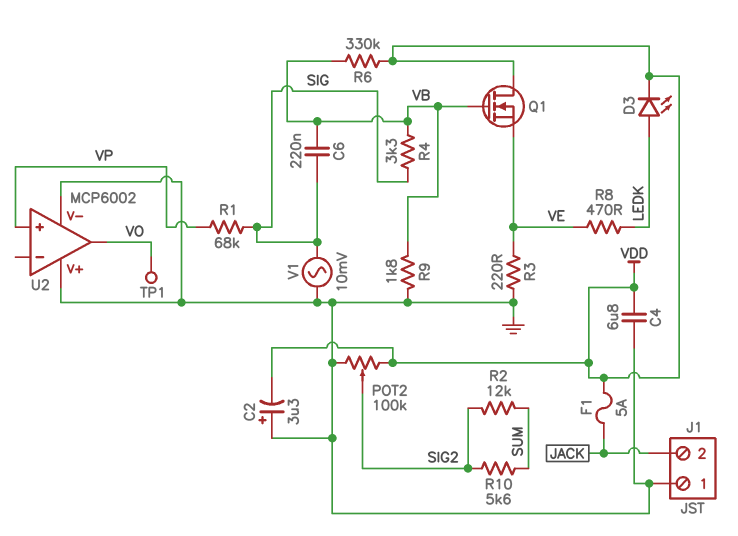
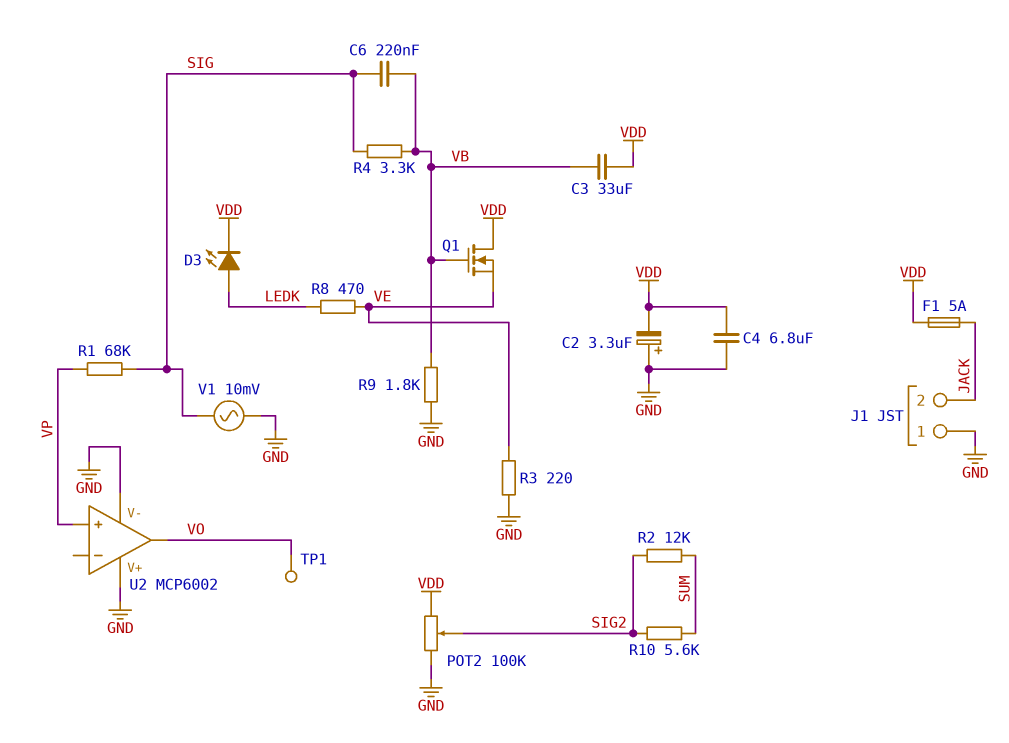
C3: none -> 33uF (VB, VDD)
R6: 330k (VB, VDD) -> none

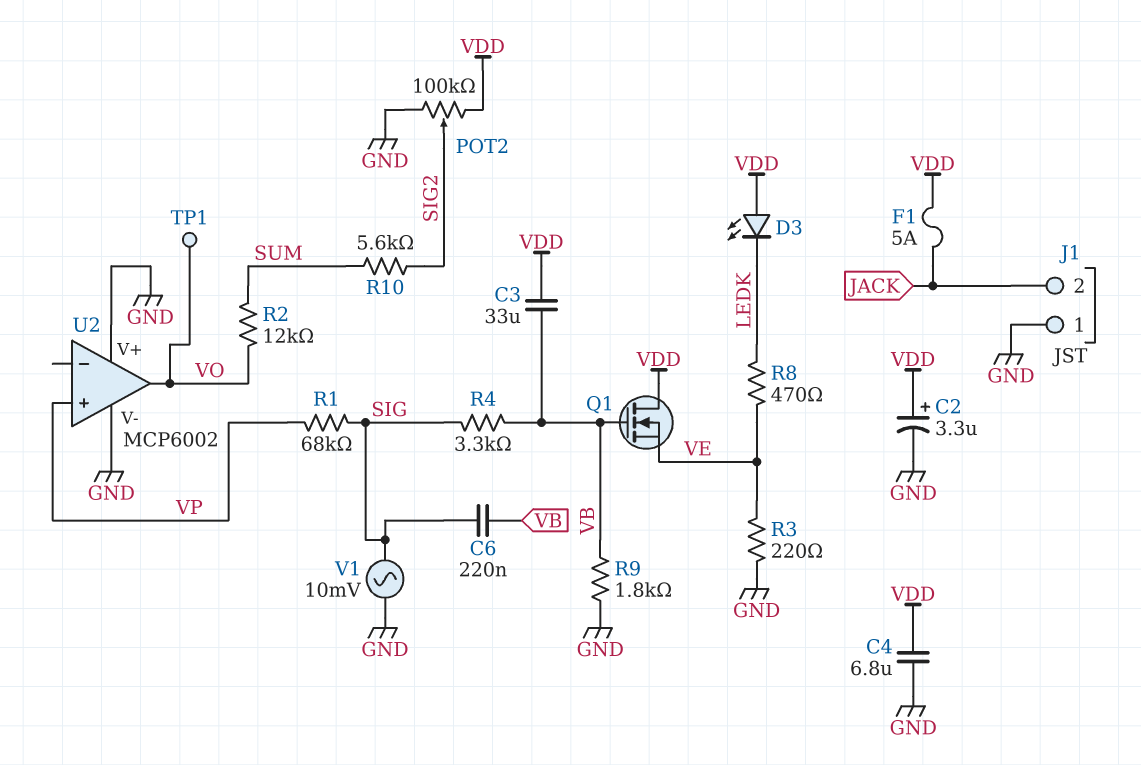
C2: 3.3uF (plus GND, minus VDD) -> 3.3uF (plus VDD, minus GND)
D3: LED (A LEDK, K VDD) -> LED (A VDD, K LEDK)
R2: 12k (SIG2, SUM) -> 12k (SUM, VO)

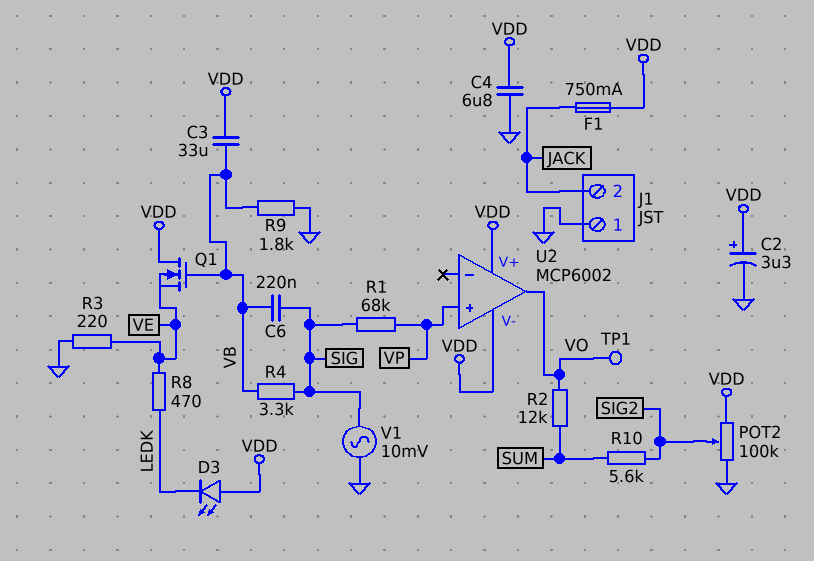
F1: 5A (JACK, VDD) -> 750mA (JACK, VDD)
U2 pin V+: GND -> VDD
U2 pin V-: GND -> VDD

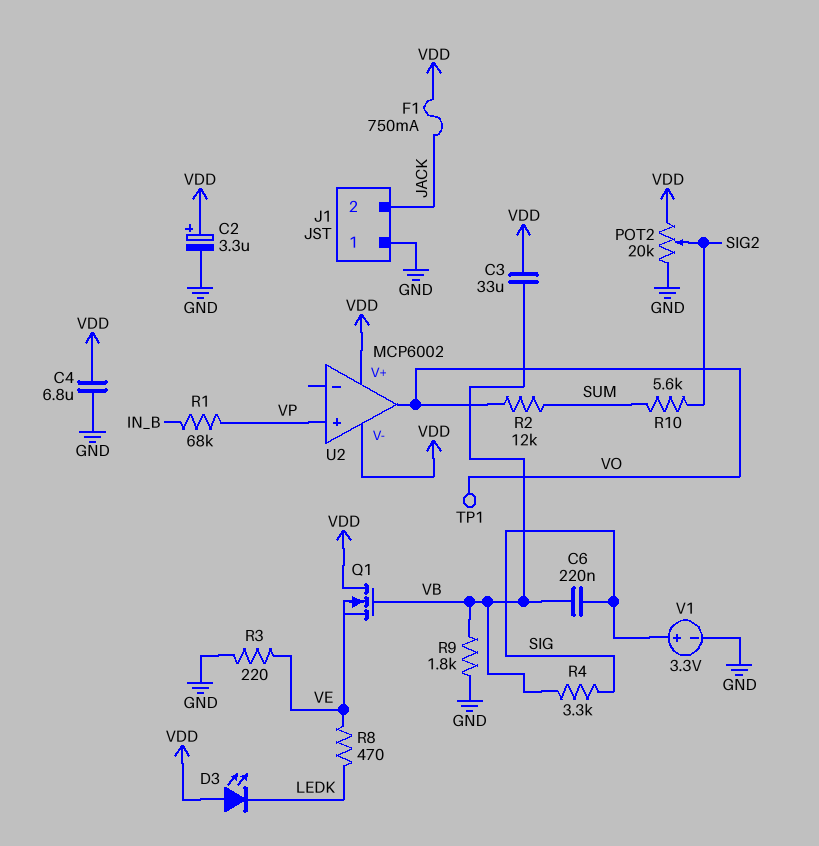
POT2: 100k (GND, VDD, wiper SIG2) -> 20k (GND, VDD, wiper SIG2)
R1: 68k (SIG, VP) -> 68k (IN_B, VP)
V1: AC 10mV (GND, SIG) -> 3.3V (plus SIG, minus GND)

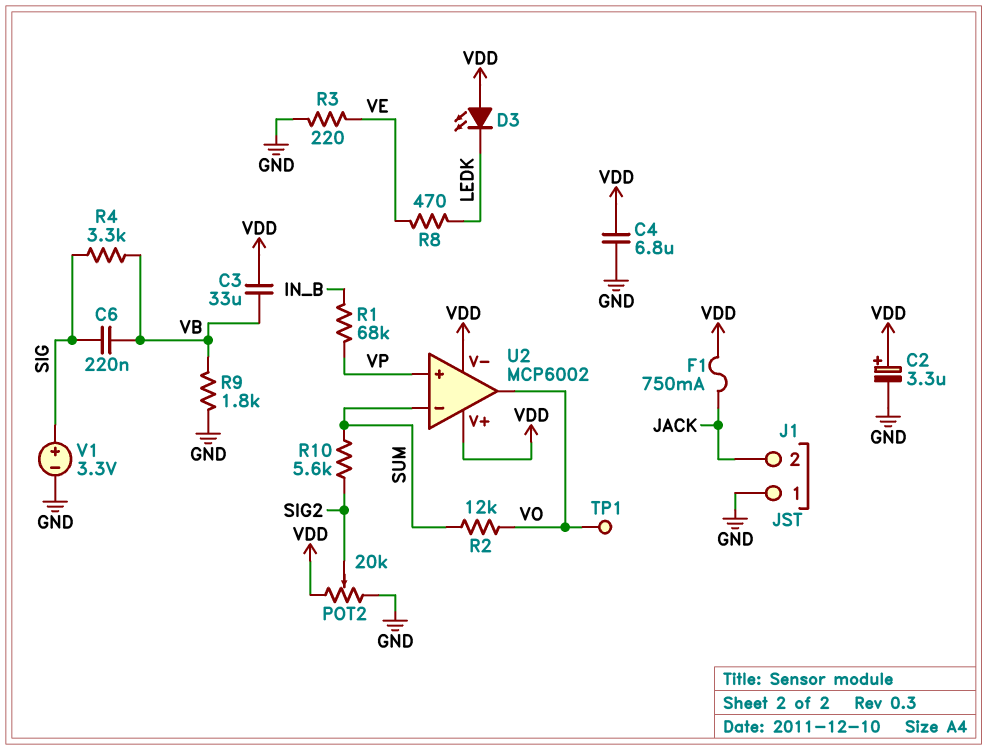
Q1: NMOS (G VB, D VDD, S VE) -> none
U2 pin in-: none -> SUM

